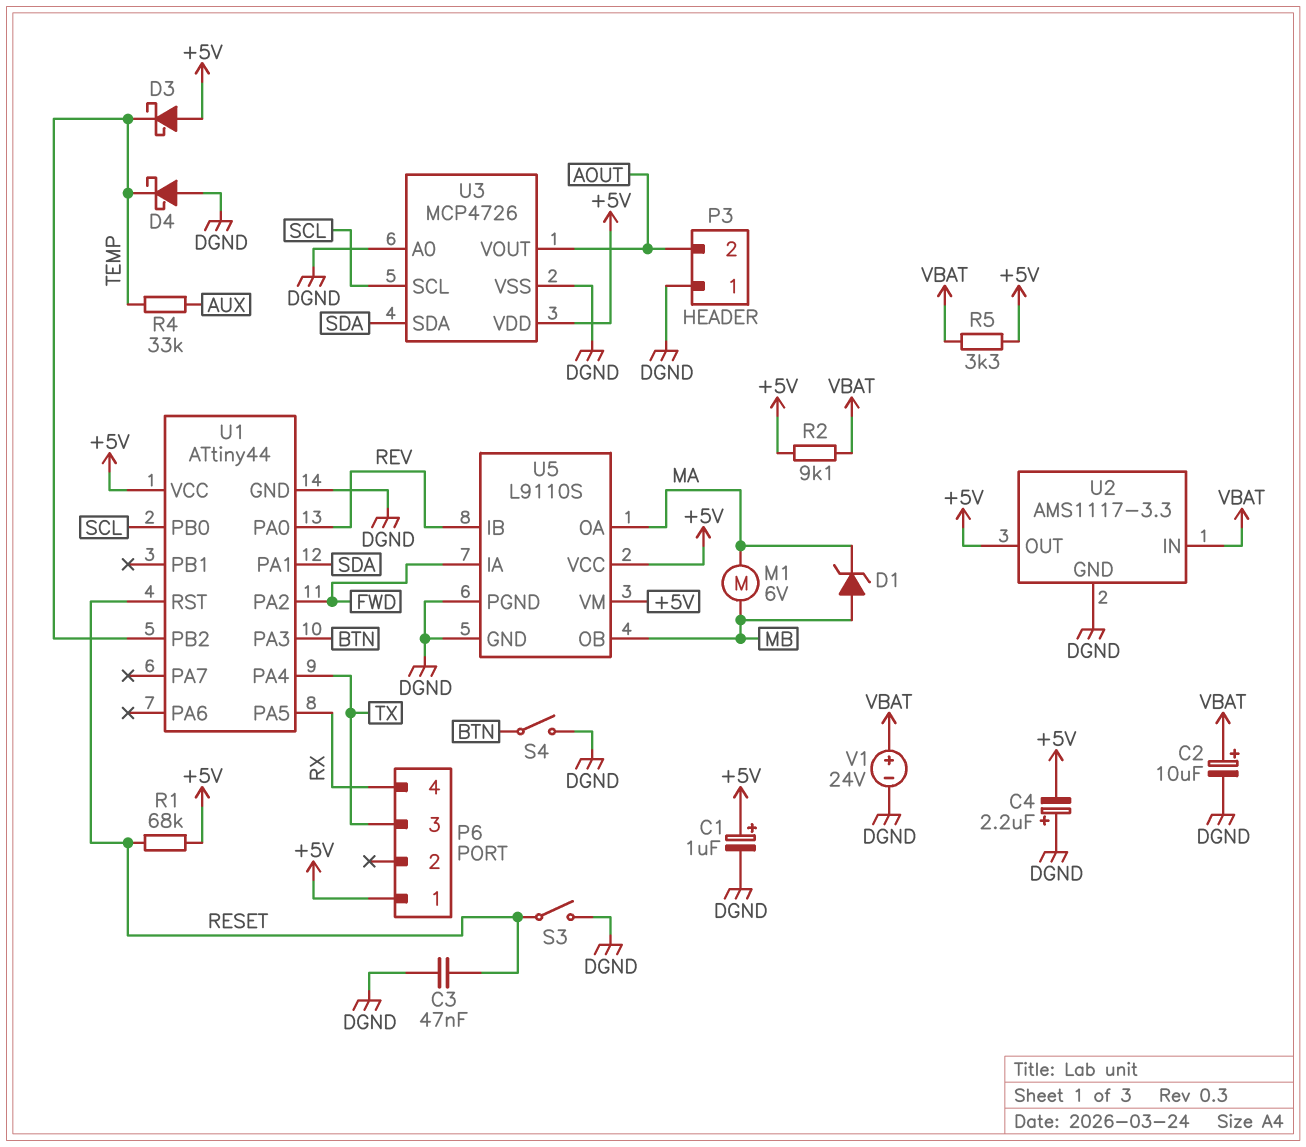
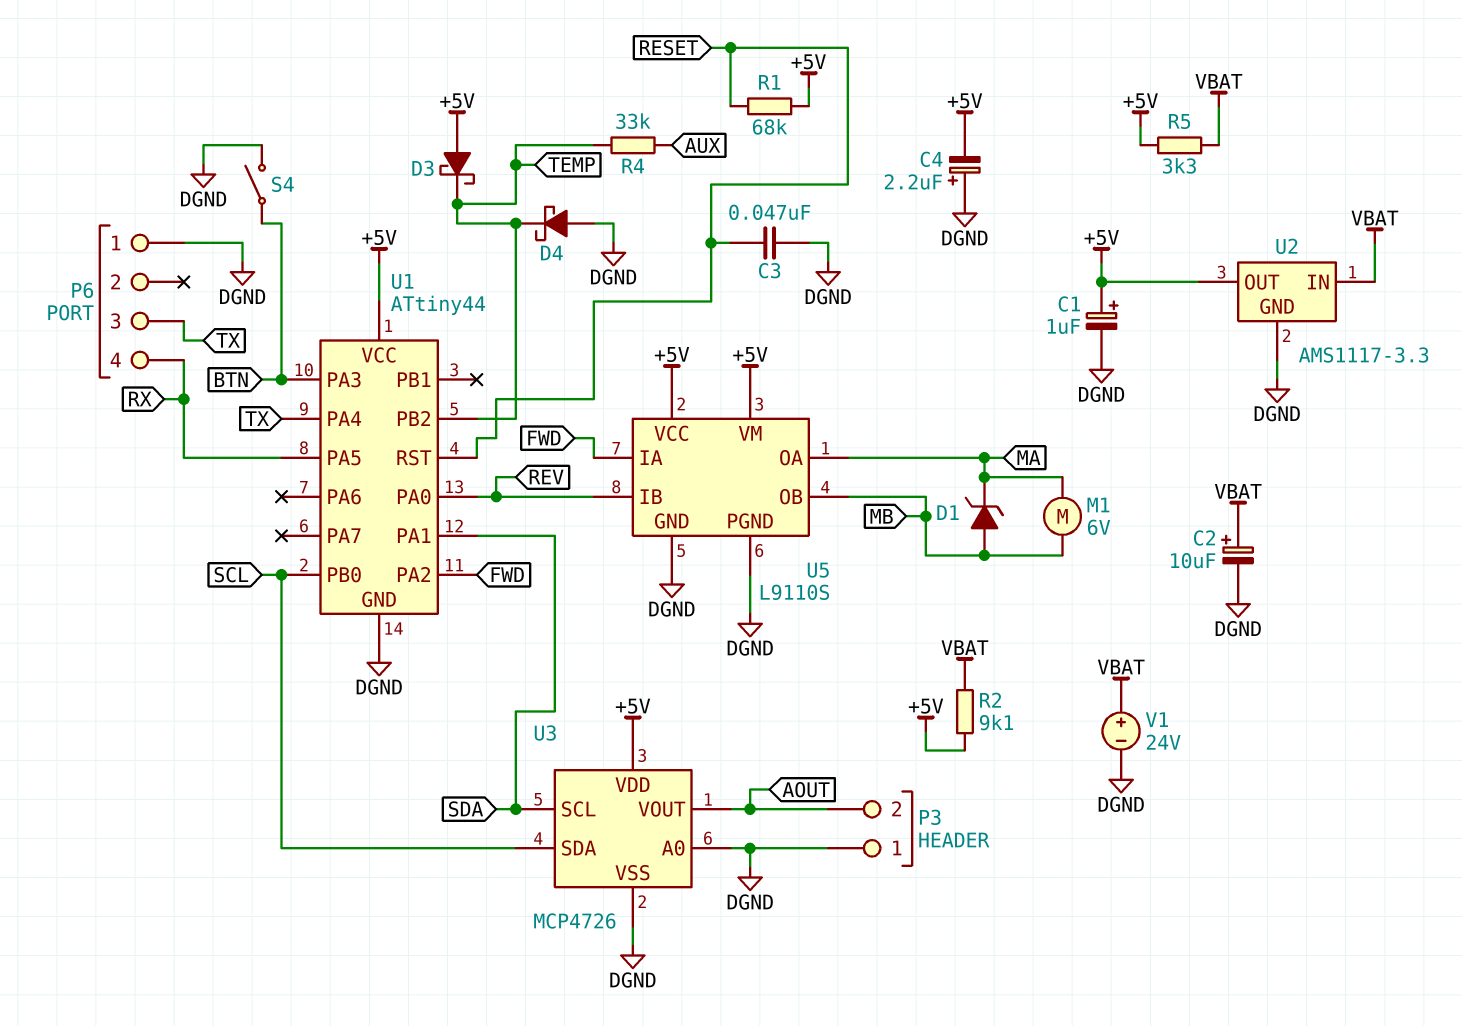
P6 pin 1: +5V -> DGND
S3: switch (DGND, RESET) -> none
U3 pin SCL: SCL -> SDA
U3 pin SDA: SDA -> SCL

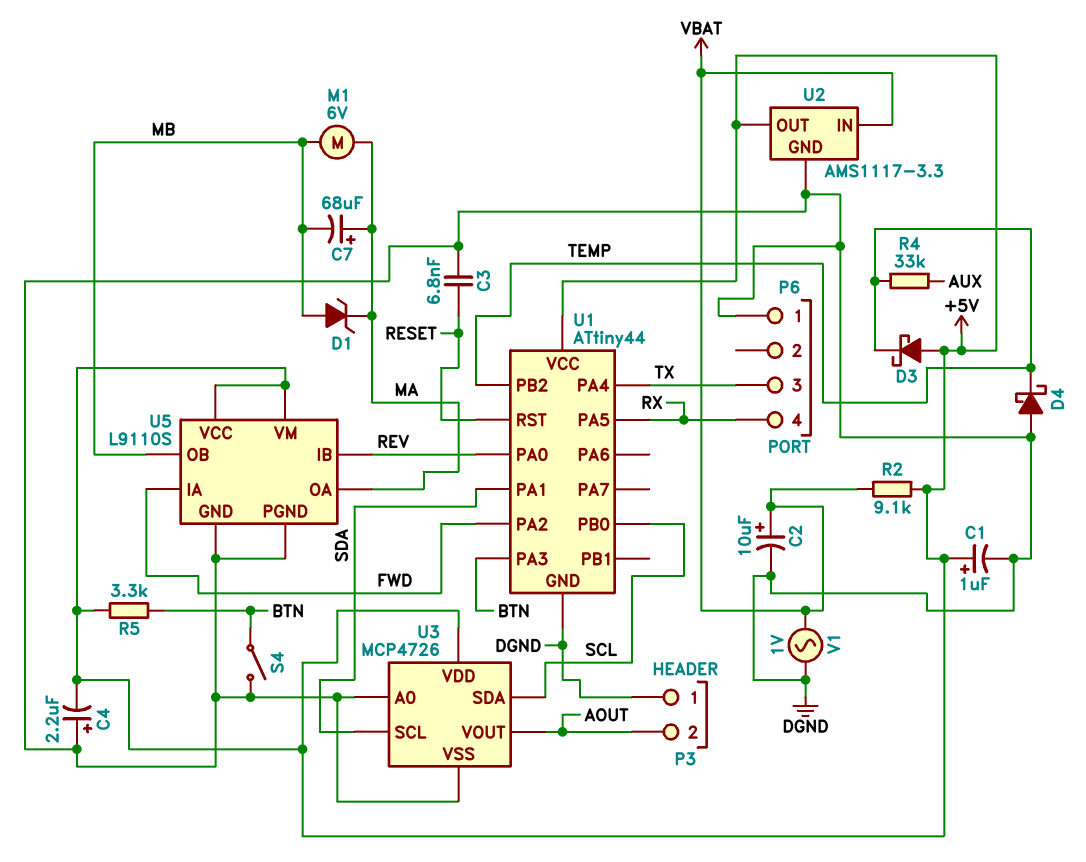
C3: 47nF (DGND, RESET) -> 6.8nF (DGND, RESET)
C7: none -> 68uF (plus MA, minus MB)
R1: 68k (+5V, RESET) -> none
R5: 3.3k (+5V, VBAT) -> 3.3k (+5V, BTN)
V1: 24V (plus VBAT, minus DGND) -> AC 1V (DGND, VBAT)

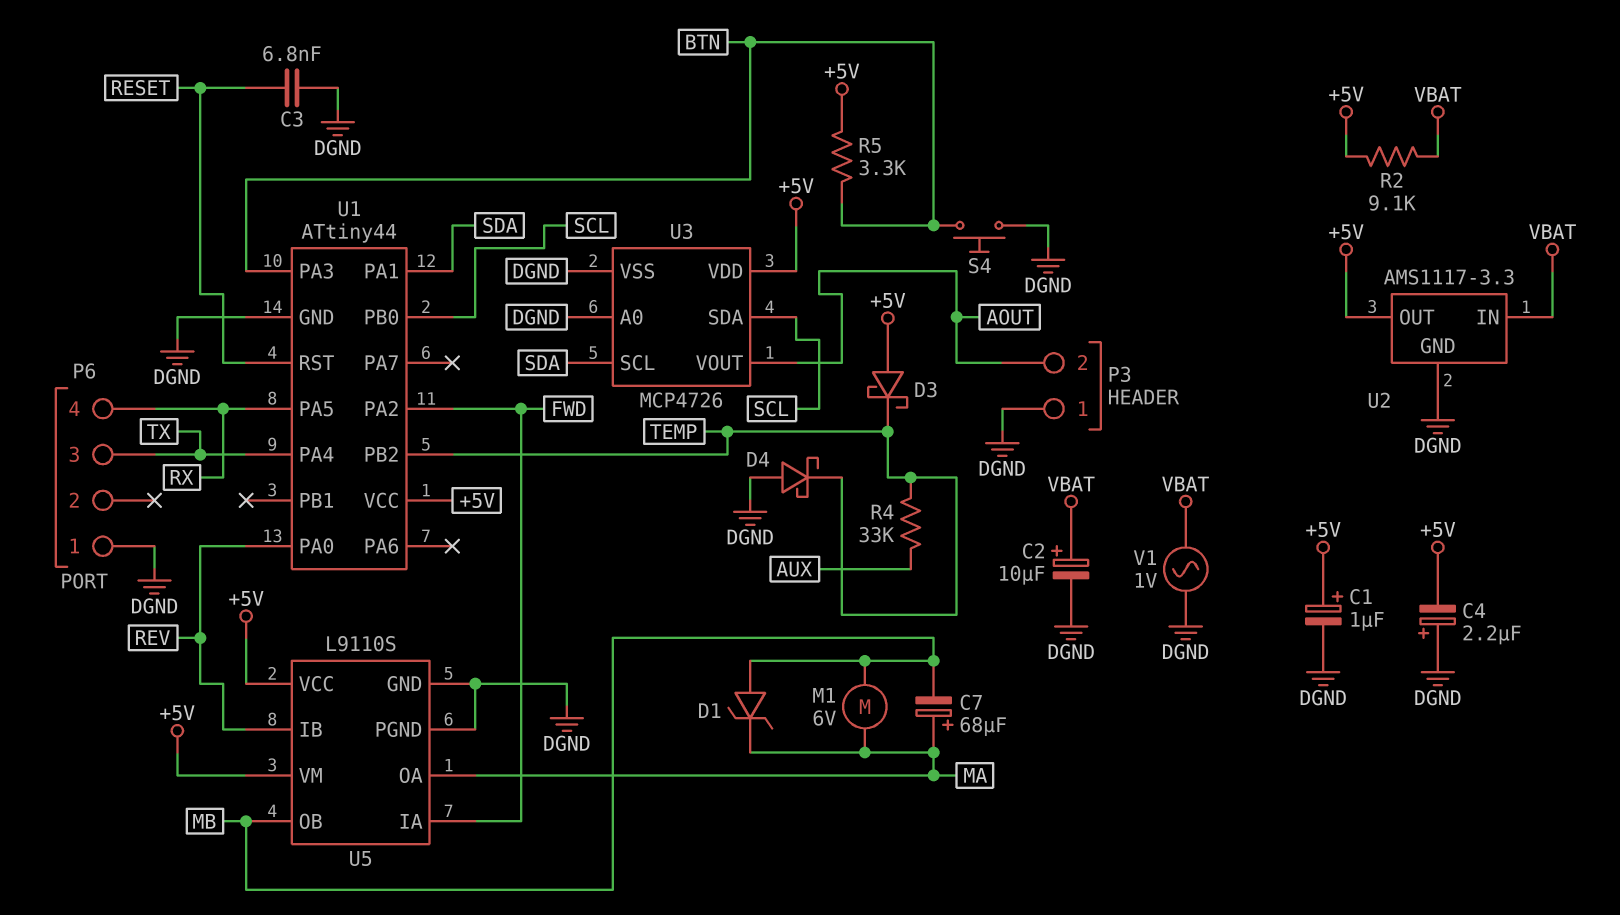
S4: switch (BTN, DGND) -> button (BTN, DGND)

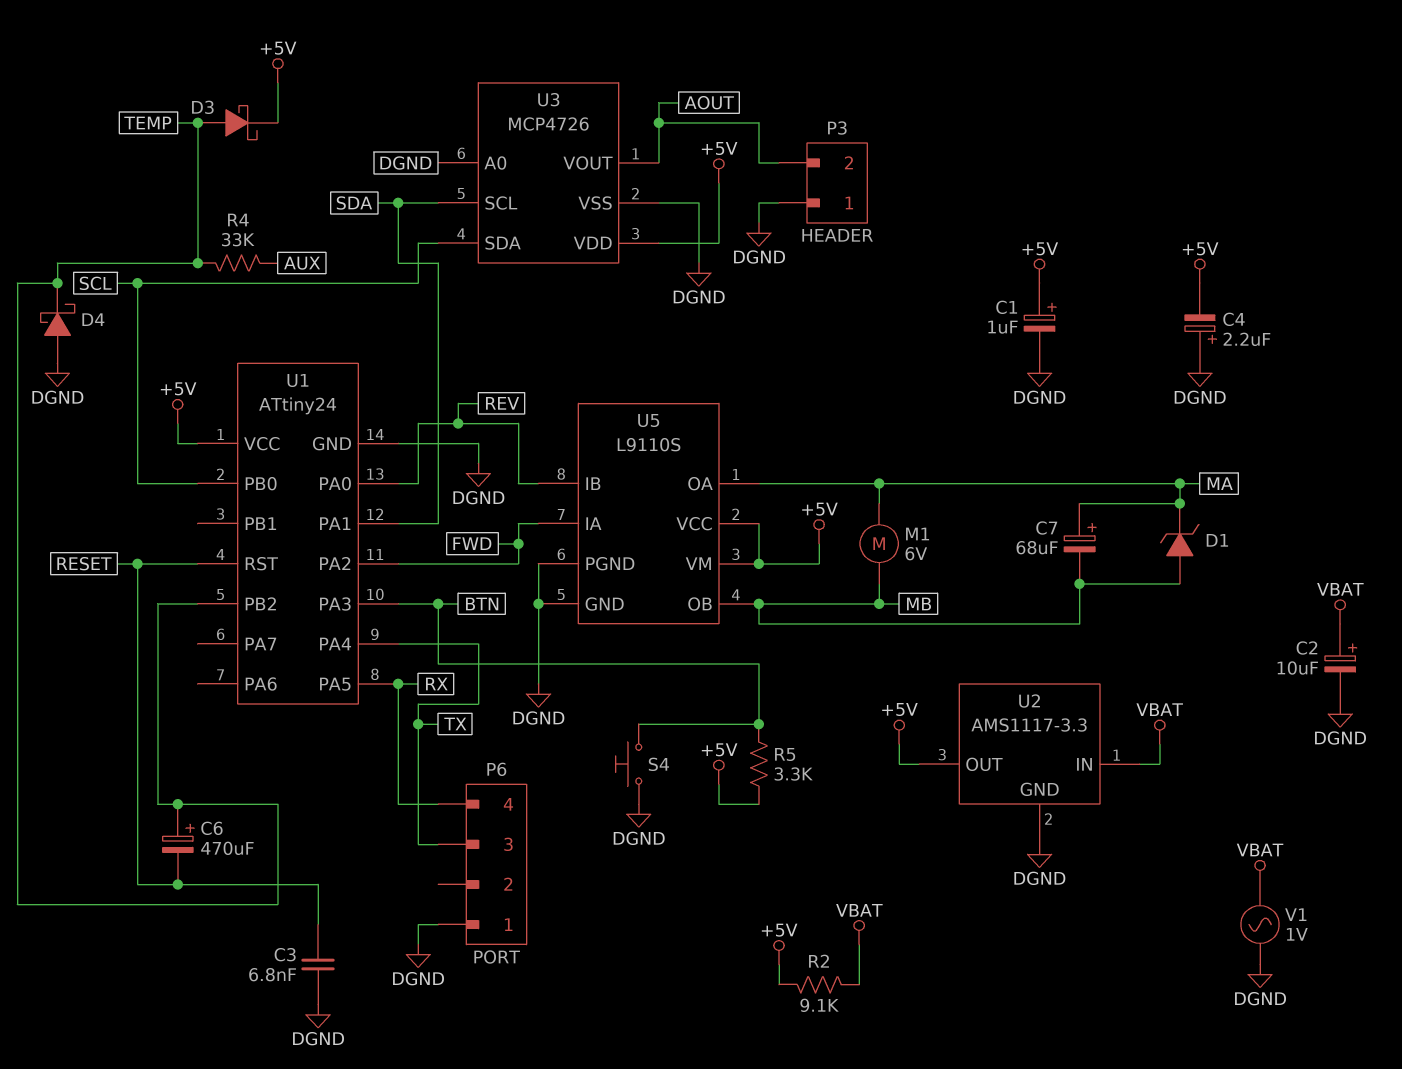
C6: none -> 470uF (plus TEMP, minus RESET)
D3: schottky (A +5V, K TEMP) -> schottky (A TEMP, K +5V)
U1: ATtiny44 -> ATtiny24

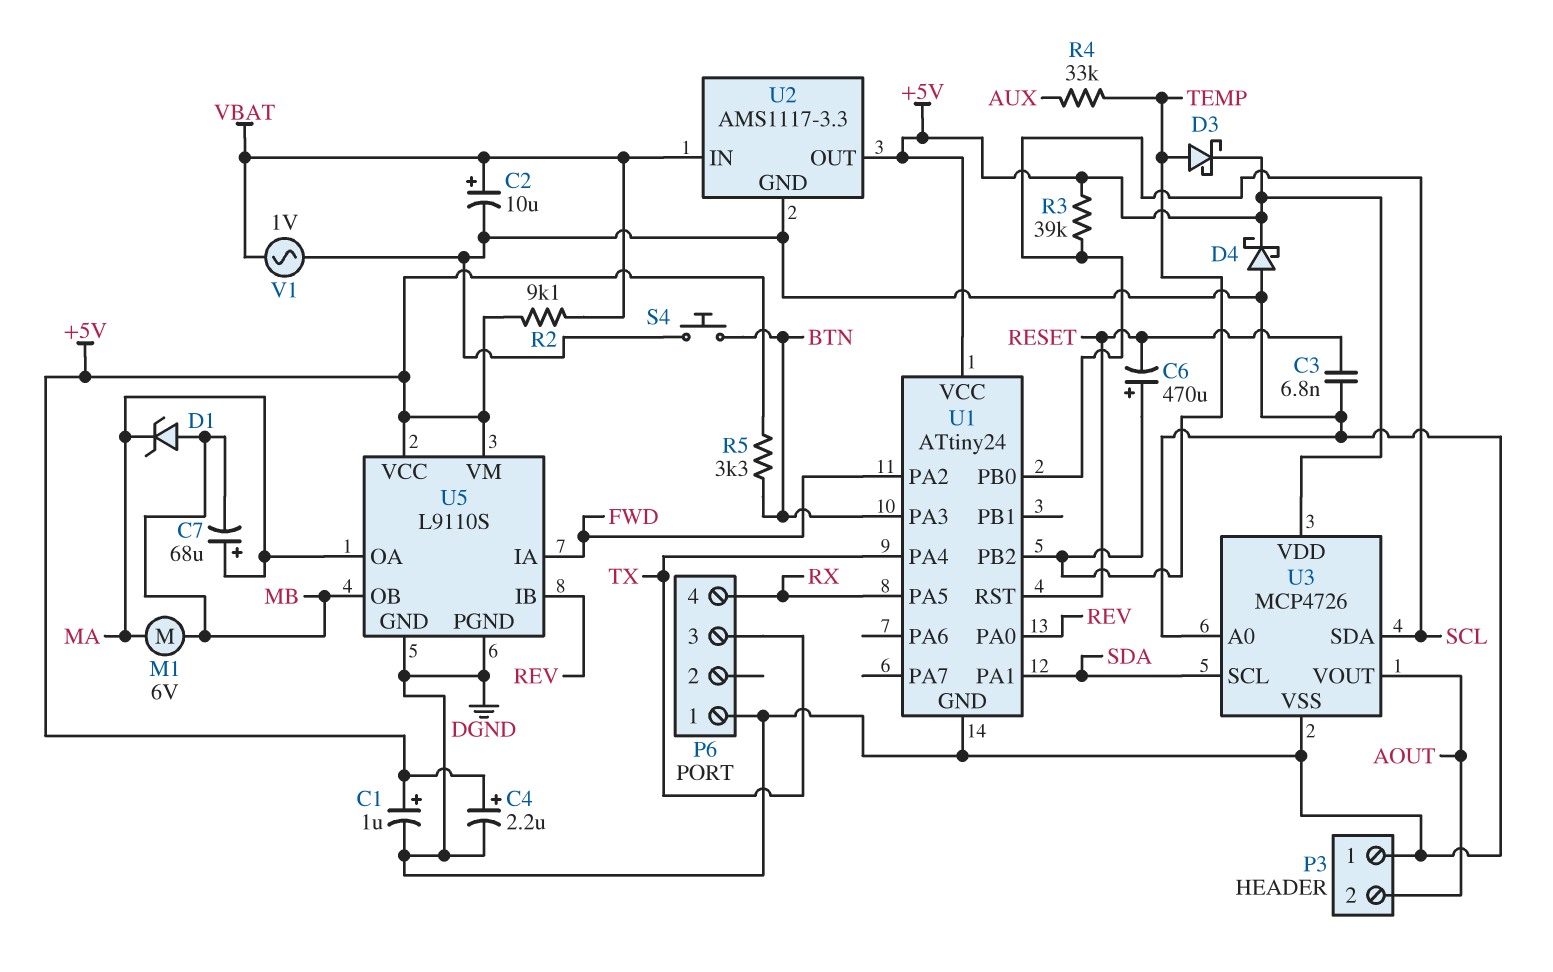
C4: 2.2uF (plus DGND, minus +5V) -> 2.2uF (plus +5V, minus DGND)
D4: schottky (A DGND, K TEMP) -> schottky (A DGND, K +5V)
R3: none -> 39k (+5V, SCL)

